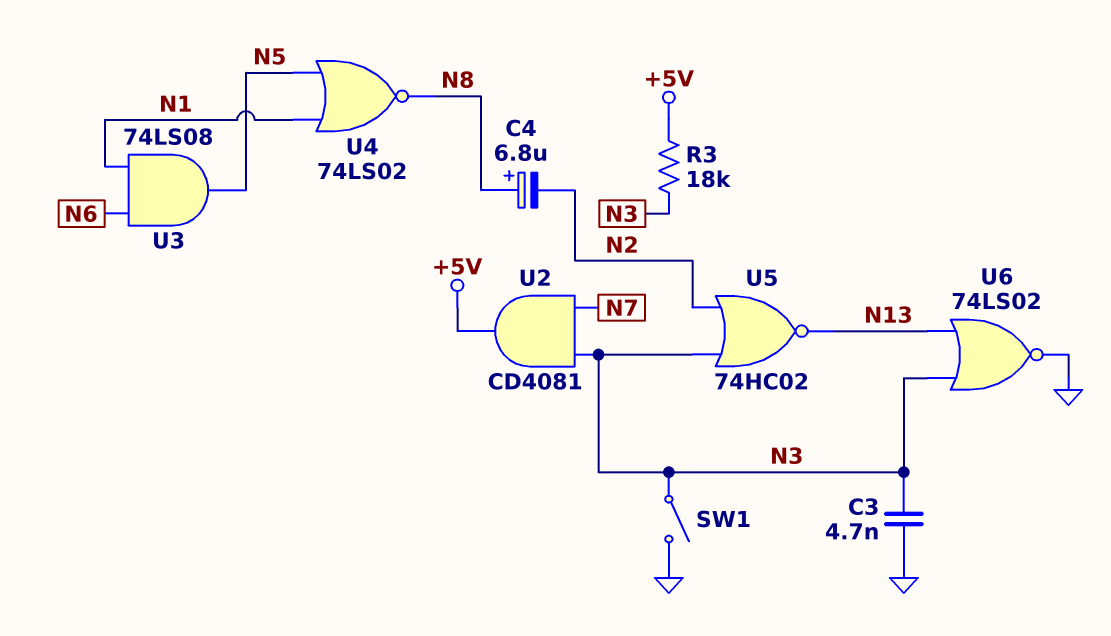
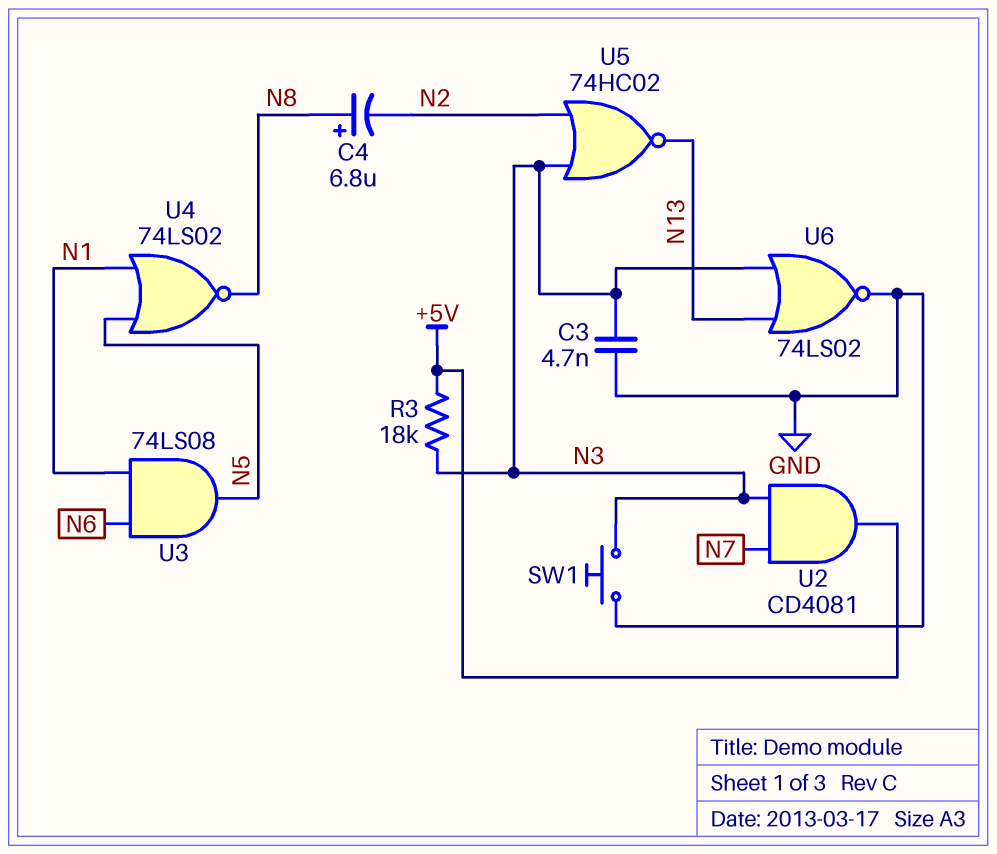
SW1: switch (GND, N3) -> button (GND, N3)

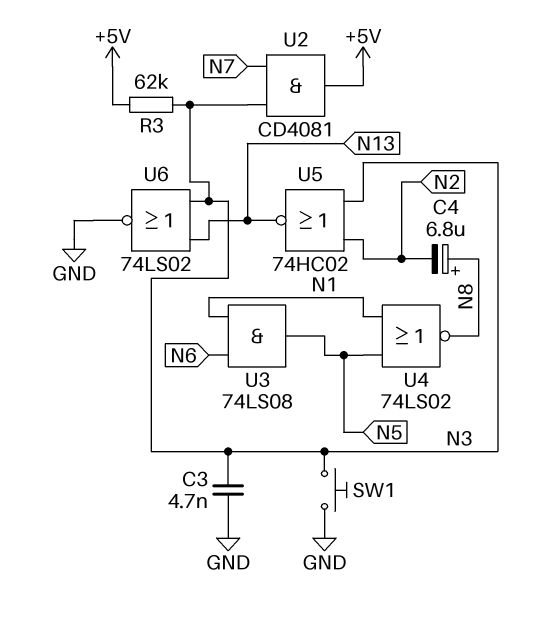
R3: 18k (+5V, N3) -> 62k (+5V, N3)

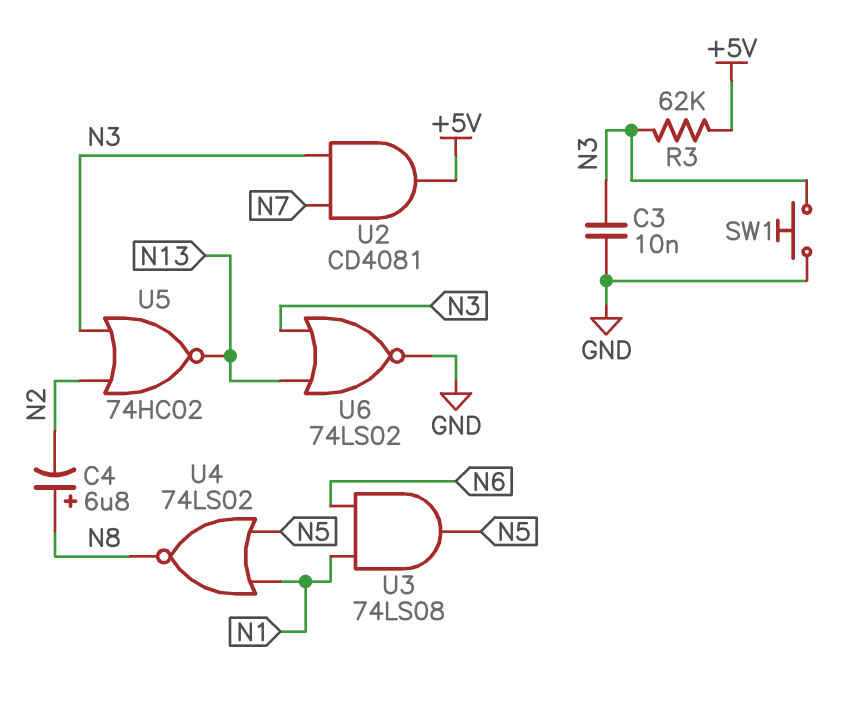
C3: 4.7nF (GND, N3) -> 10nF (GND, N3)

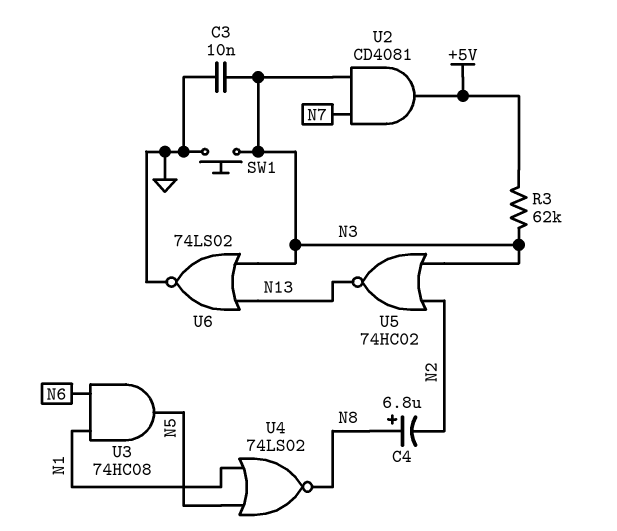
U3: AND 74LS08 (in N1, in N6, out N5) -> AND 74HC08 (in N1, in N6, out N5)

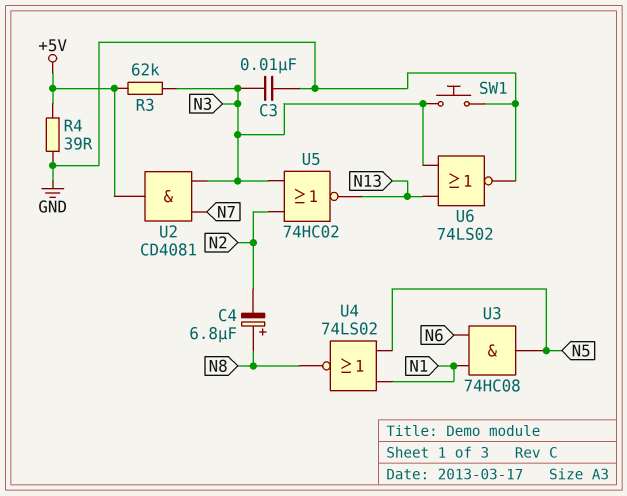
R4: none -> 39 (+5V, GND)

